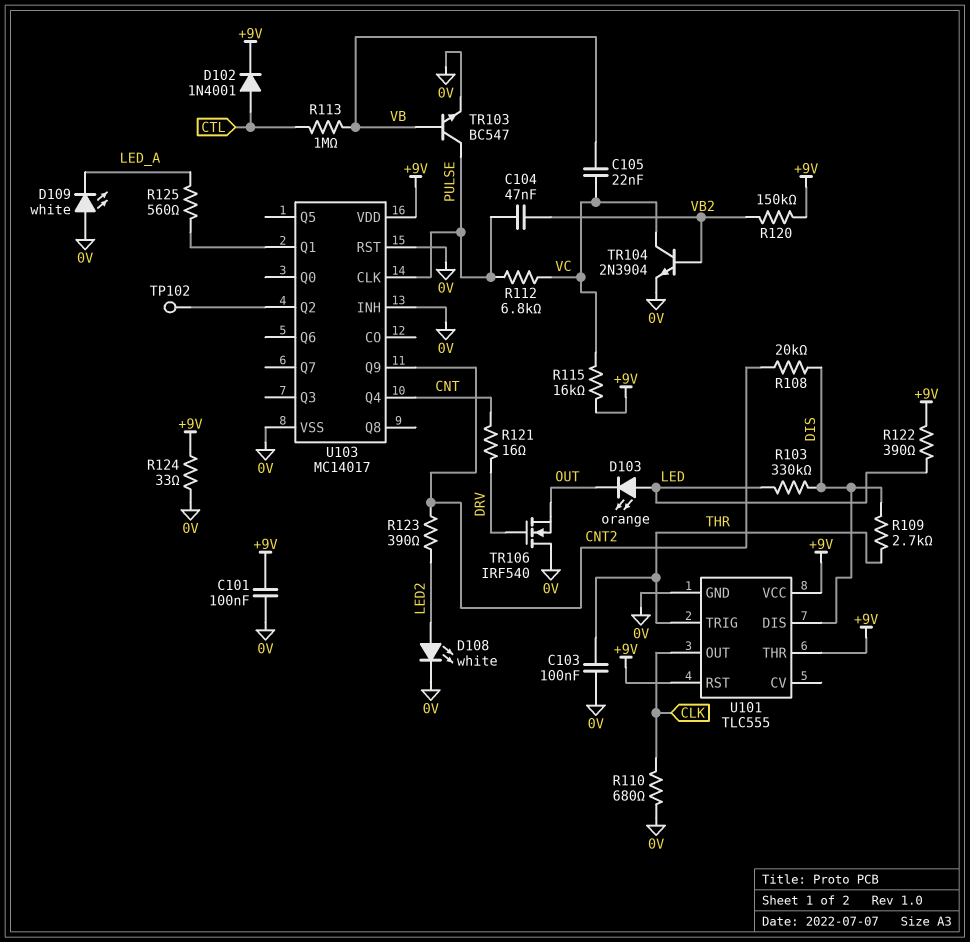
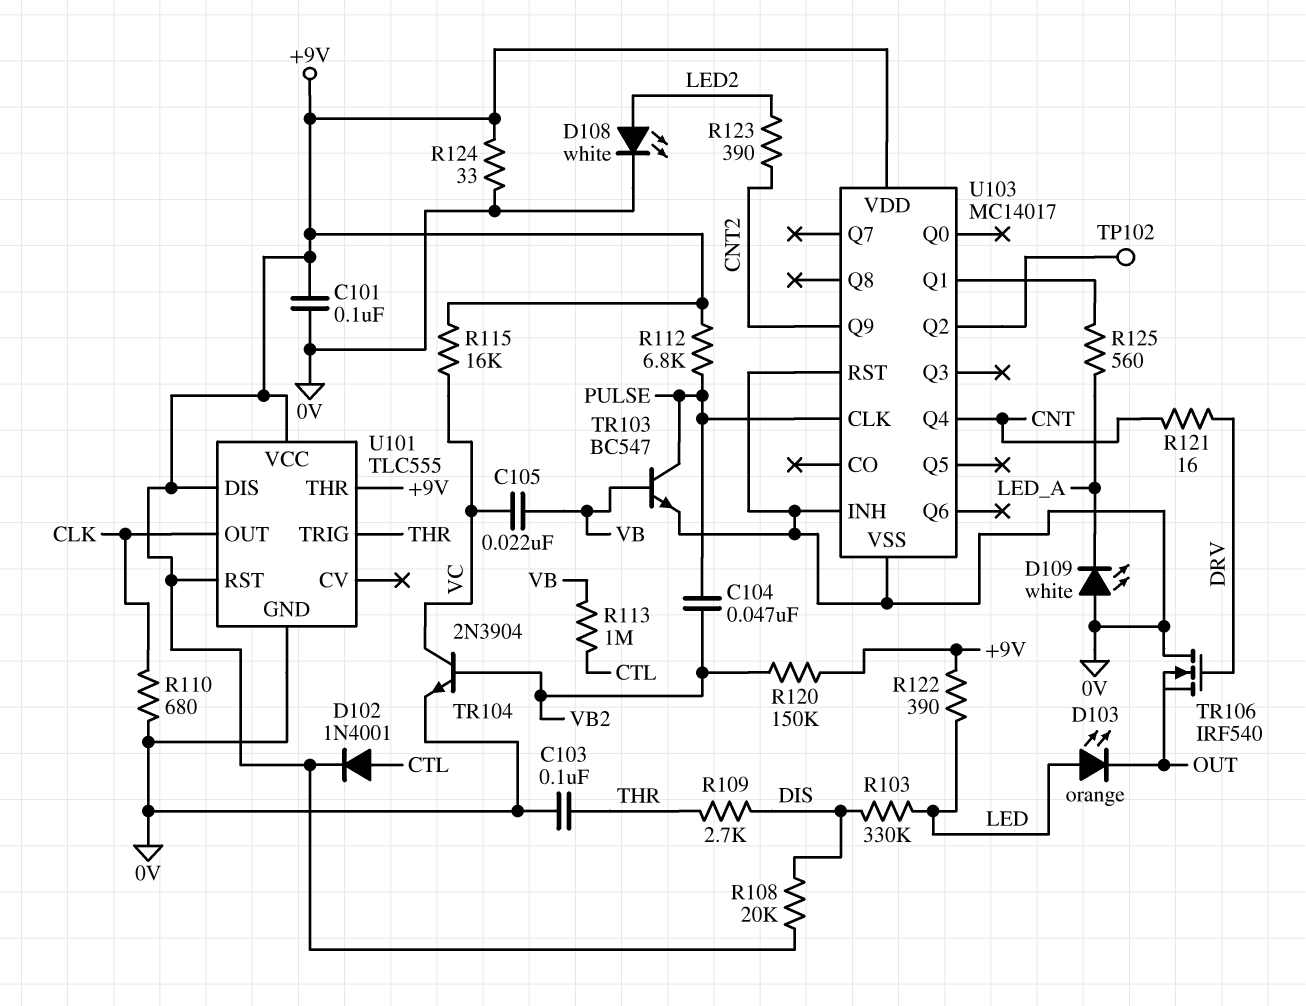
R108: 20k (CNT2, DIS) -> 20k (+9V, DIS)
R112: 6.8k (PULSE, VC) -> 6.8k (+9V, PULSE)
U101 pin DIS: DIS -> +9V

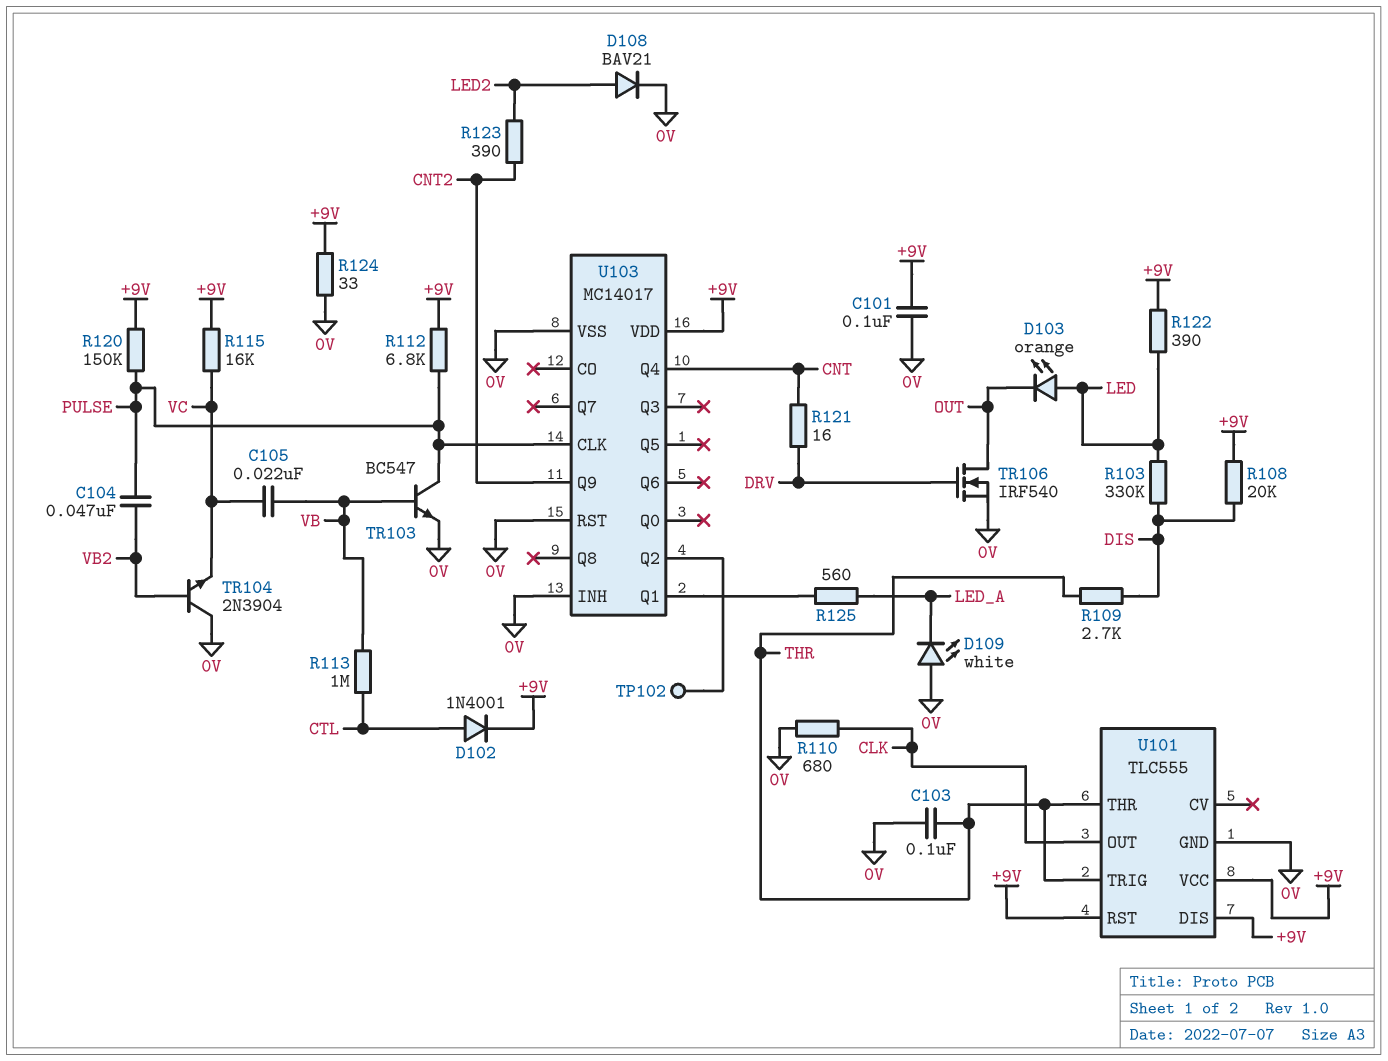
D108: LED white (A LED2, K 0V) -> diode BAV21 (A LED2, K 0V)
R120: 150k (+9V, VB2) -> 150k (+9V, PULSE)
TR104: NPN 2N3904 (B VB2, C VC, E 0V) -> NPN 2N3904 (B VB2, C 0V, E VC)
TR106: NMOS IRF540 (G DRV, D 0V, S OUT) -> NMOS IRF540 (G DRV, D OUT, S 0V)
U101 pin THR: +9V -> THR

